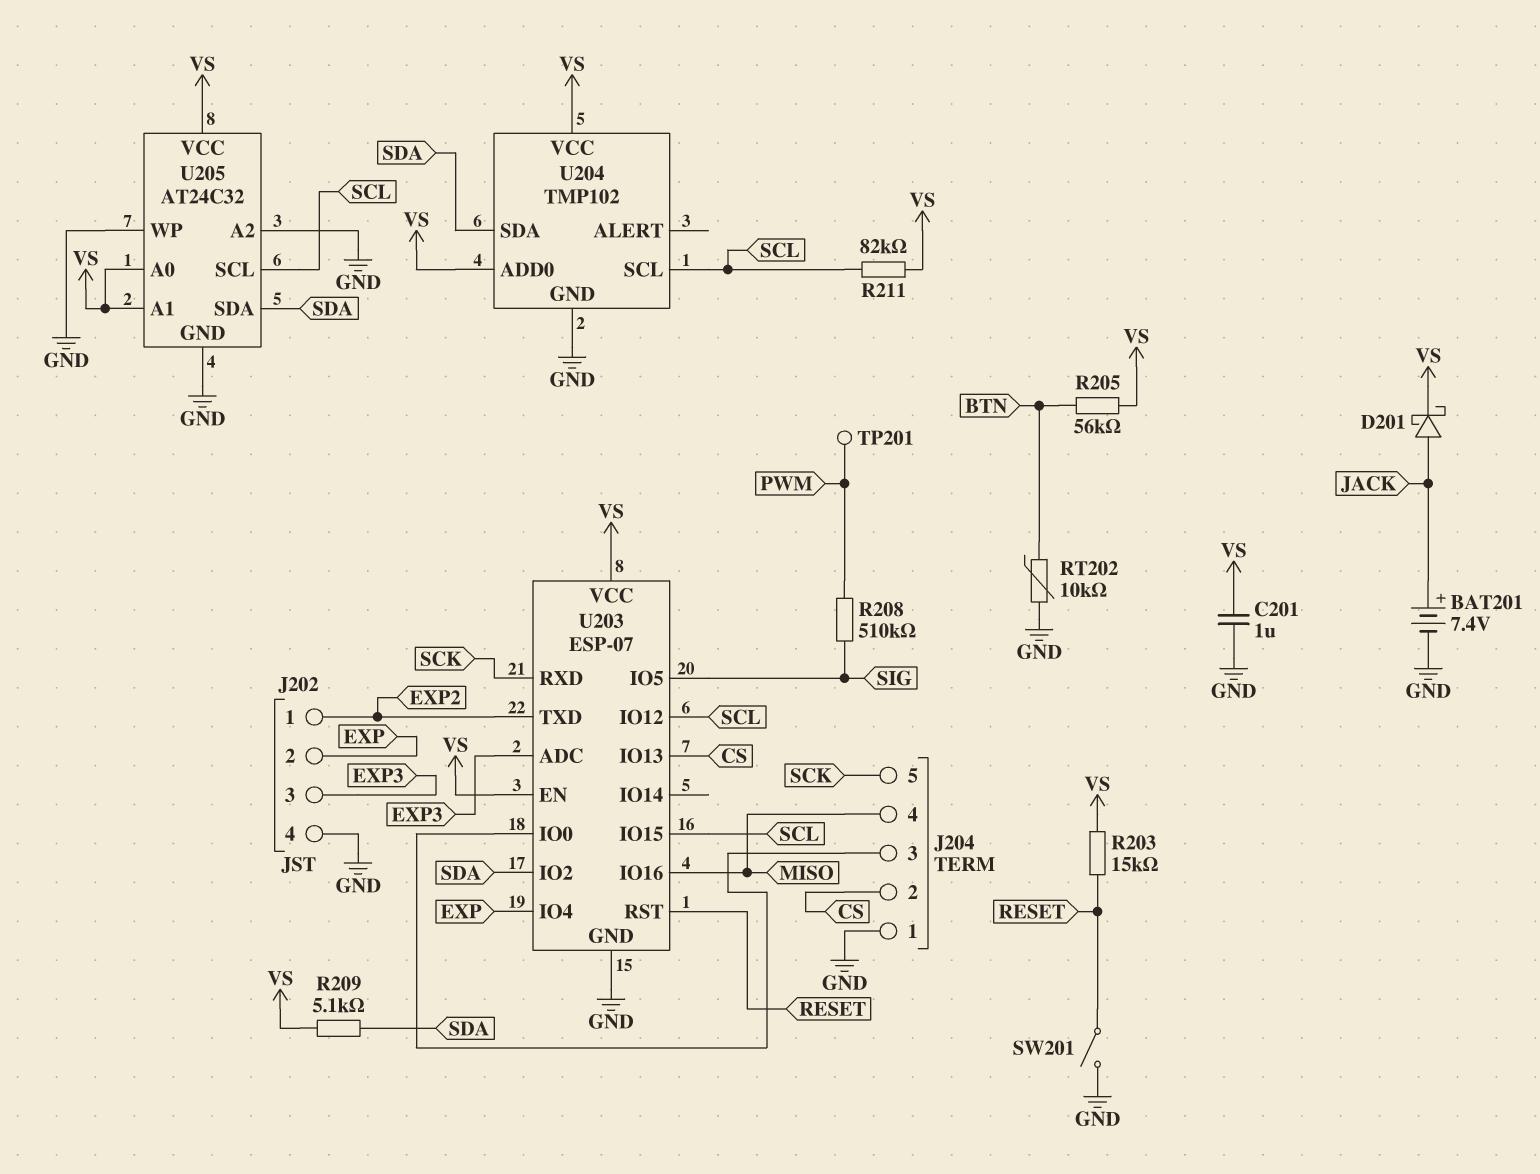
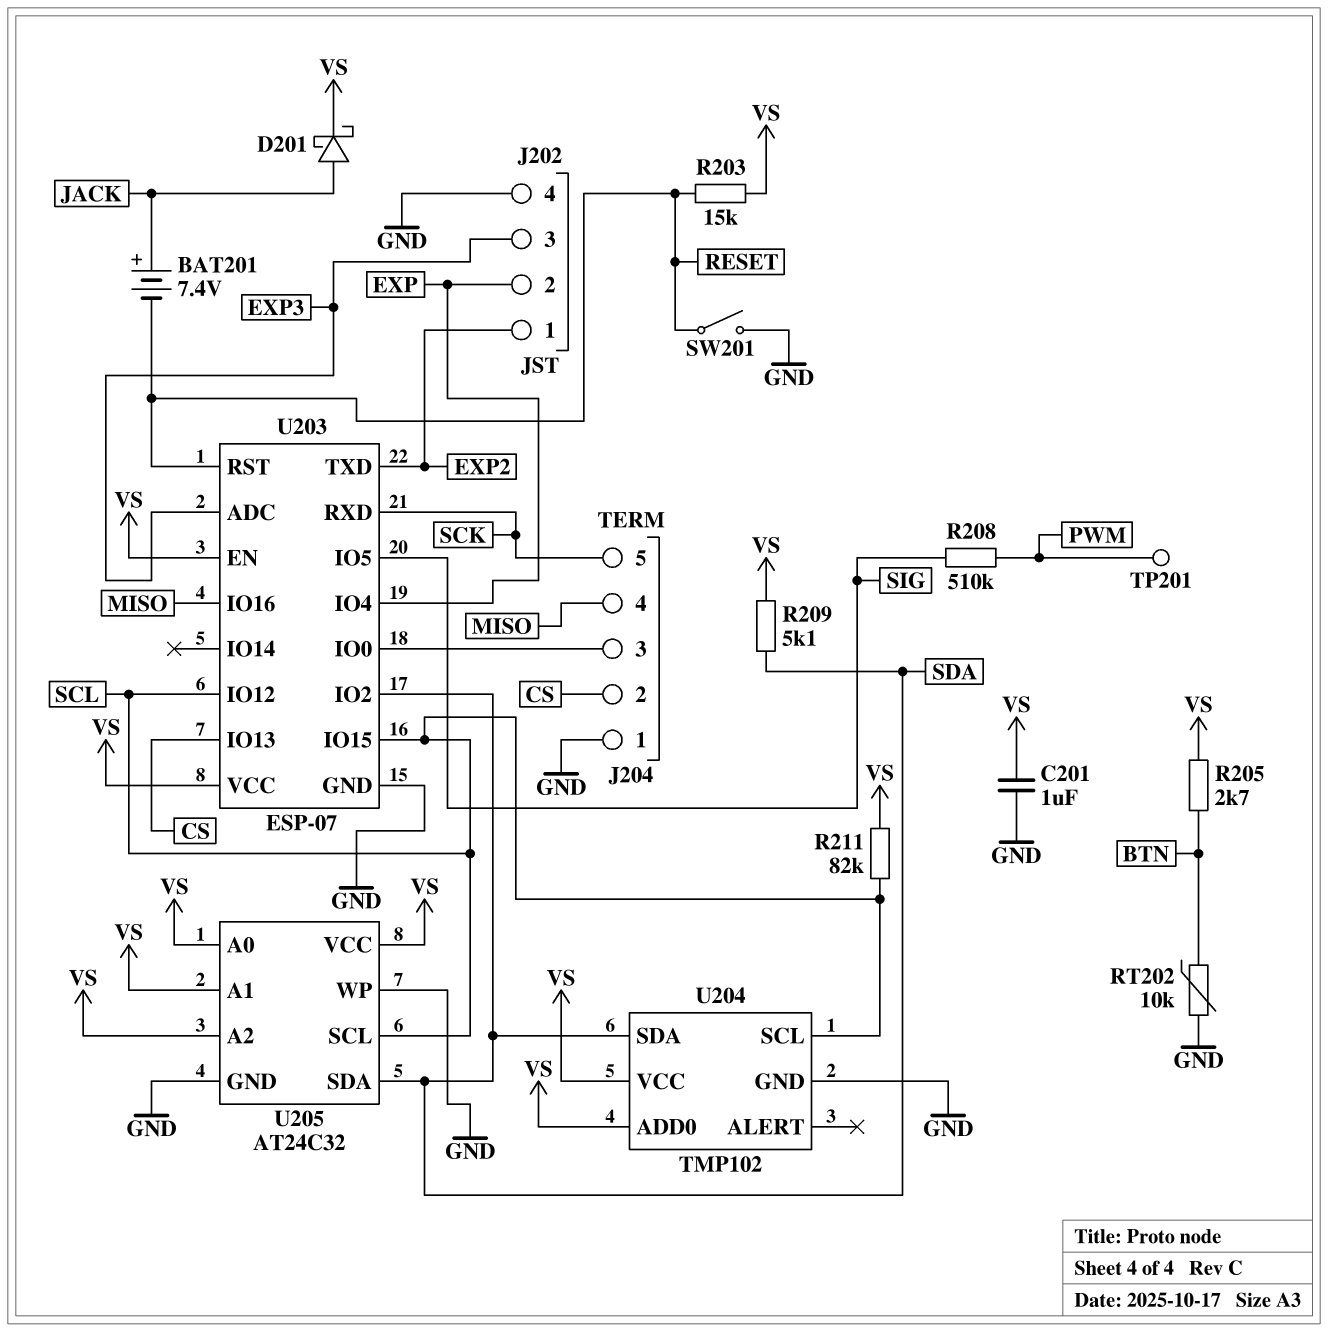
BAT201: 7.4V (plus JACK, minus GND) -> 7.4V (plus JACK, minus RESET)
R205: 56k (BTN, VS) -> 2.7k (BTN, VS)
U205 pin A2: GND -> VS

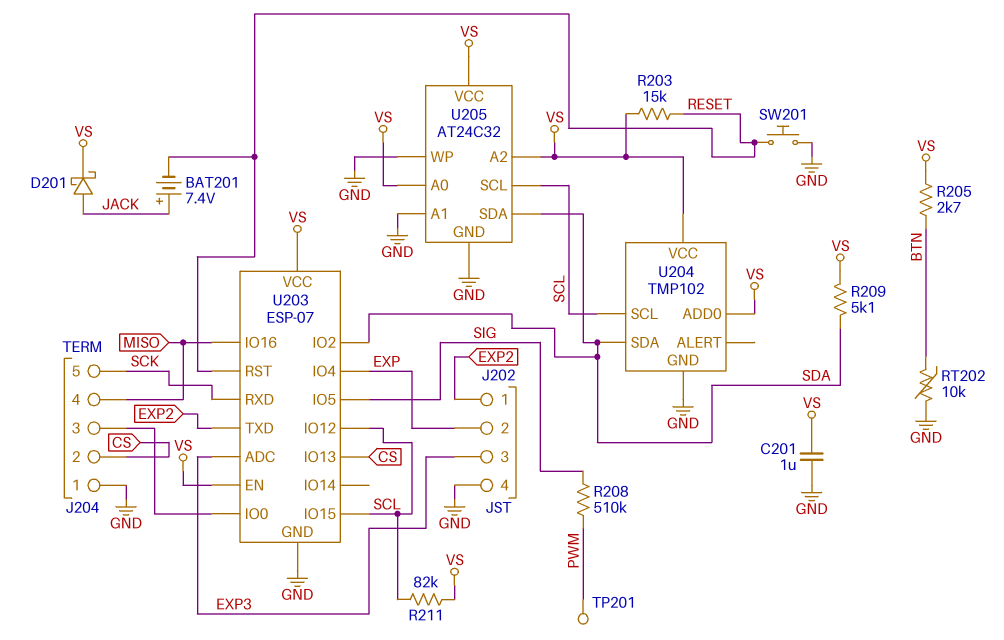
SW201: switch (GND, RESET) -> button (GND, RESET)
U205 pin A1: VS -> GND

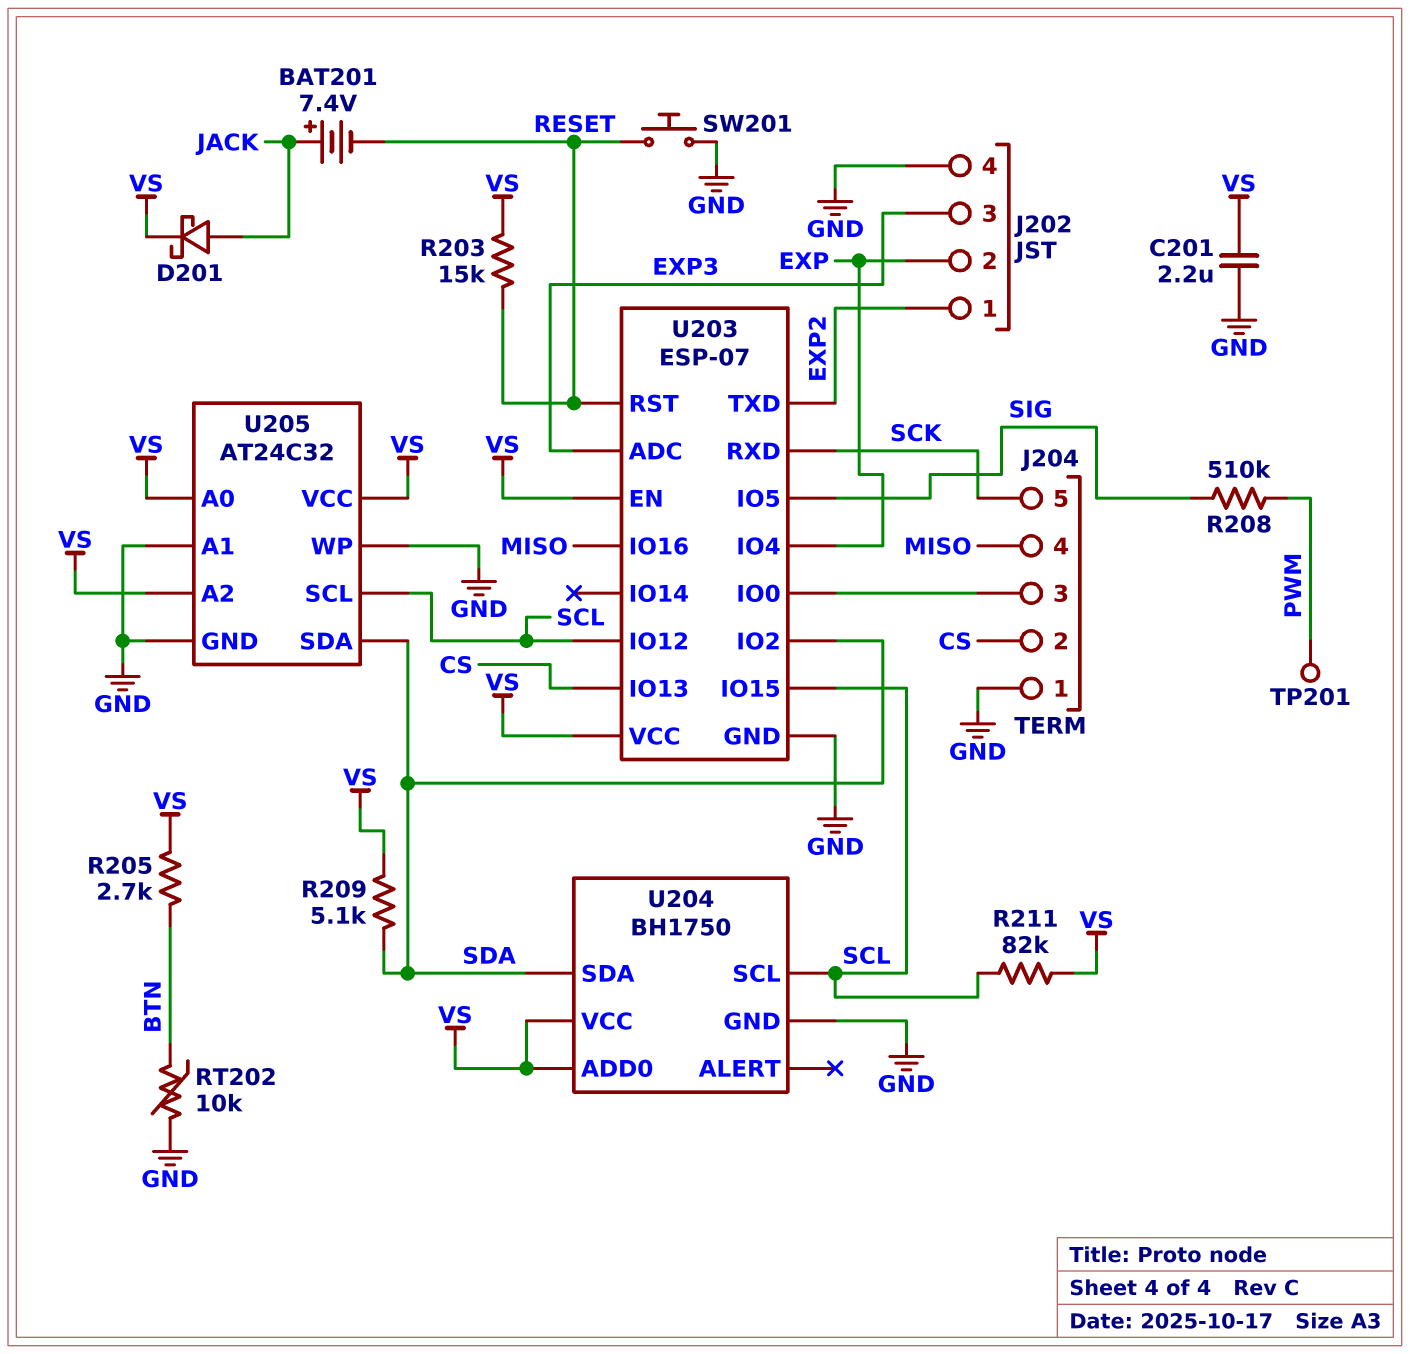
C201: 1uF (GND, VS) -> 2.2uF (GND, VS)
U204: TMP102 -> BH1750

